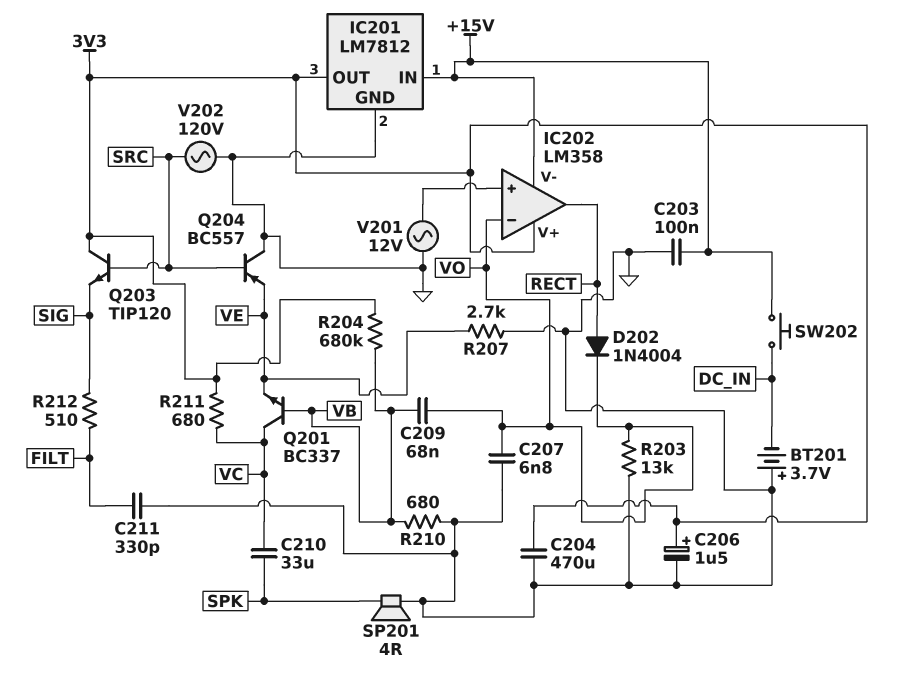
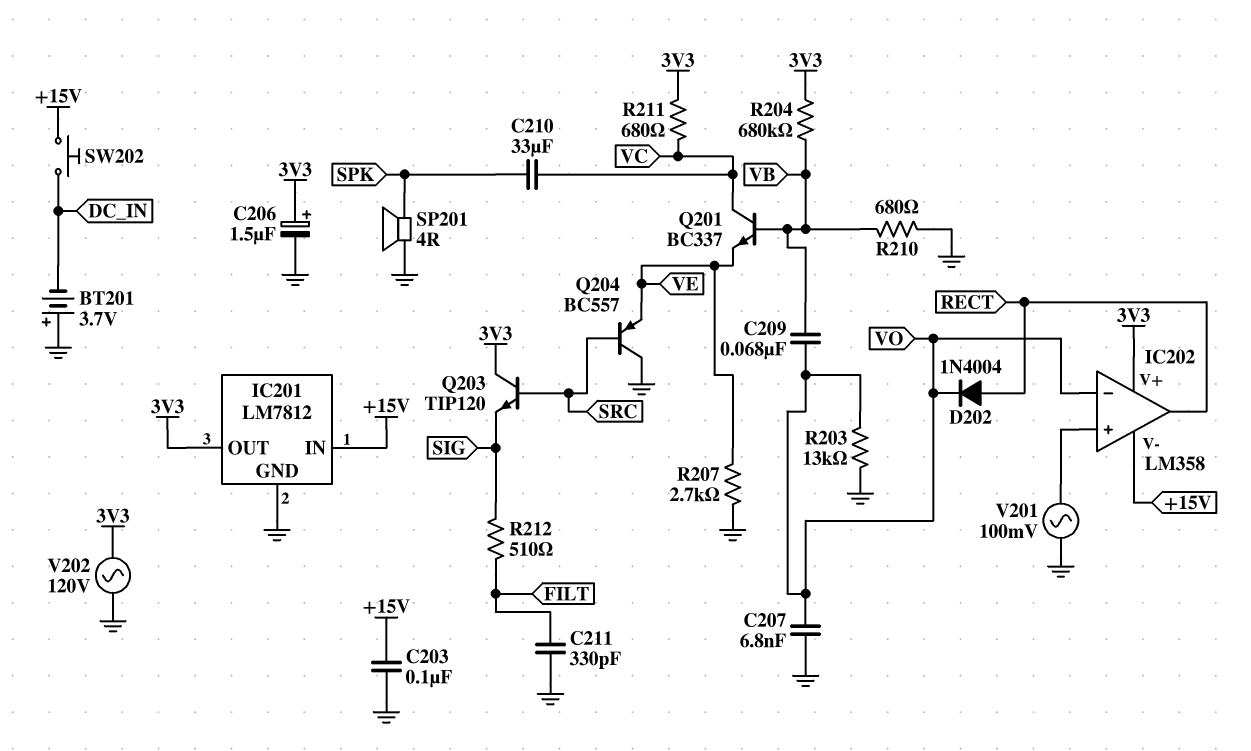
C204: 470uF (3V3, GND) -> none
V201: AC 12V (GND, IC202/in+) -> AC 100mV (GND, IC202/in+)
V202: AC 120V (GND, SRC) -> AC 120V (3V3, GND)

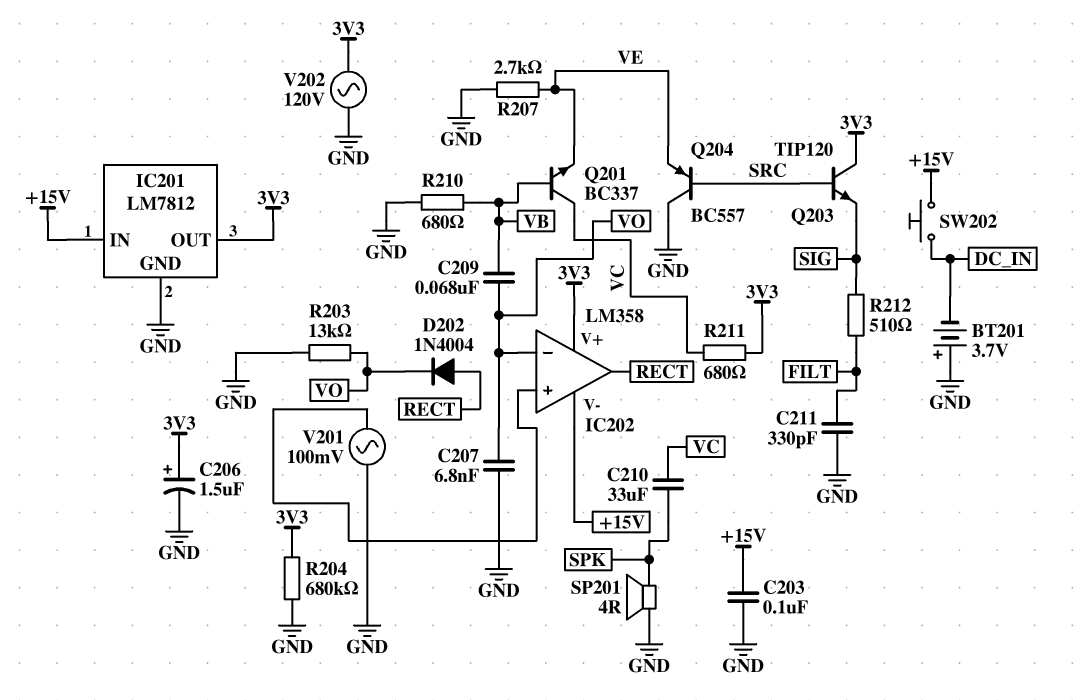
R204: 680k (3V3, VB) -> 680k (3V3, GND)

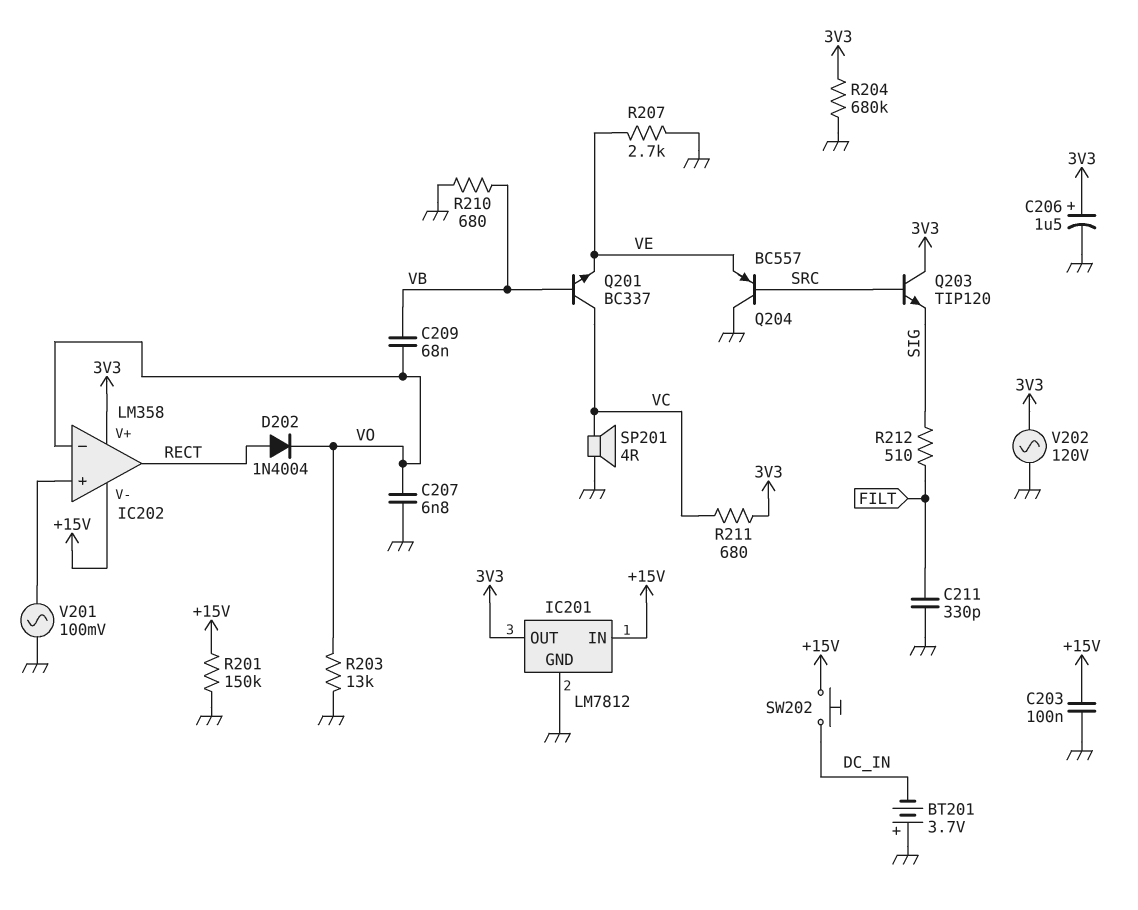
C210: 33uF (SPK, VC) -> none
R201: none -> 150k (+15V, GND)
SP201: speaker 4R (GND, SPK) -> speaker 4R (GND, VC)

